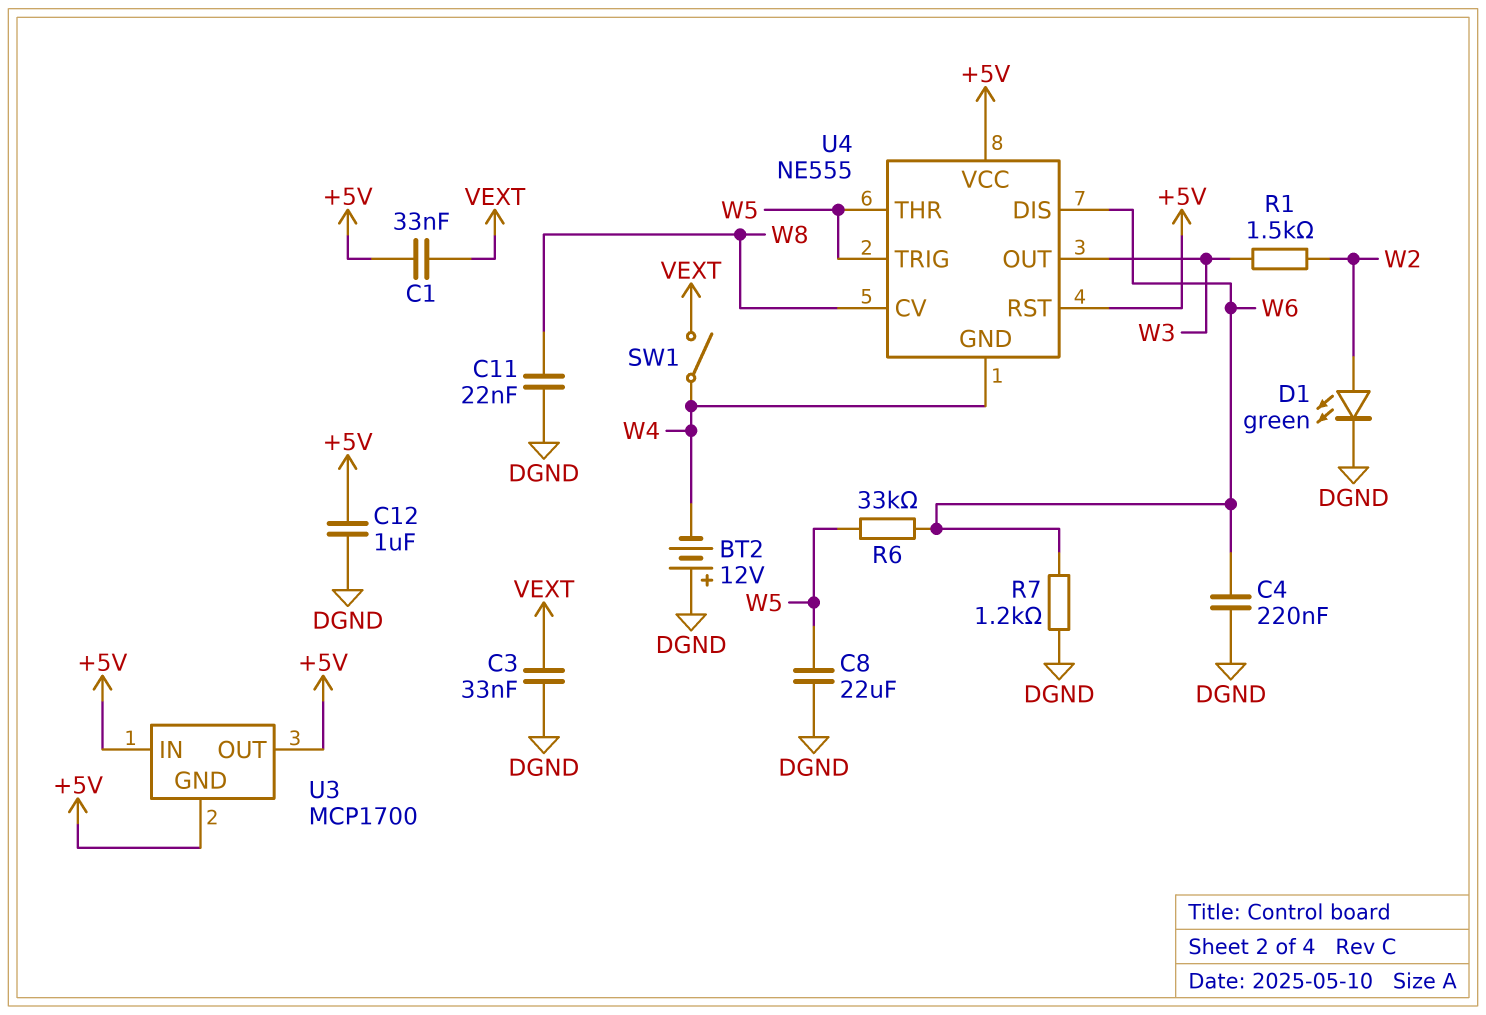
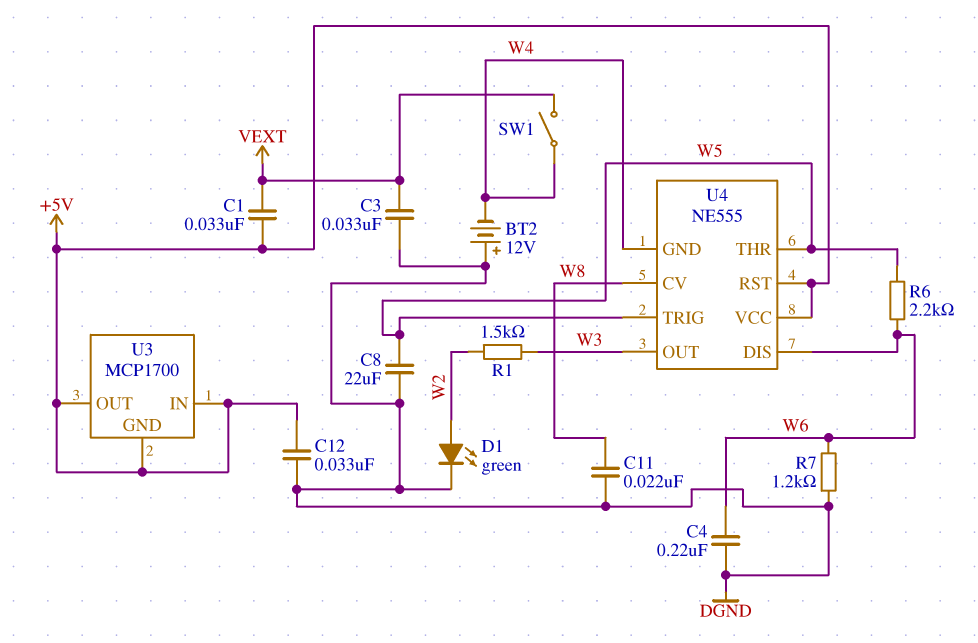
C12: 1uF (+5V, DGND) -> 33nF (+5V, DGND)
R6: 33k (W5, W6) -> 2.2k (W5, W6)

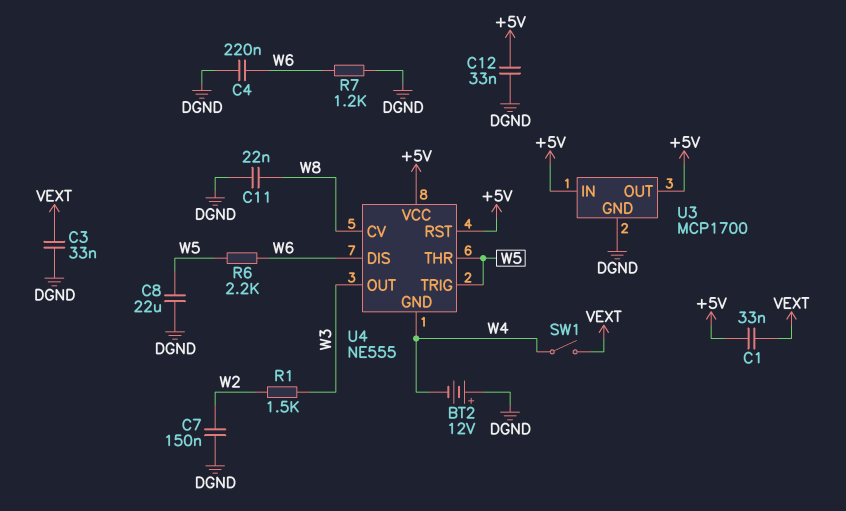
C7: none -> 150nF (DGND, W2)
D1: LED green (A W2, K DGND) -> none
U3 pin GND: +5V -> DGND

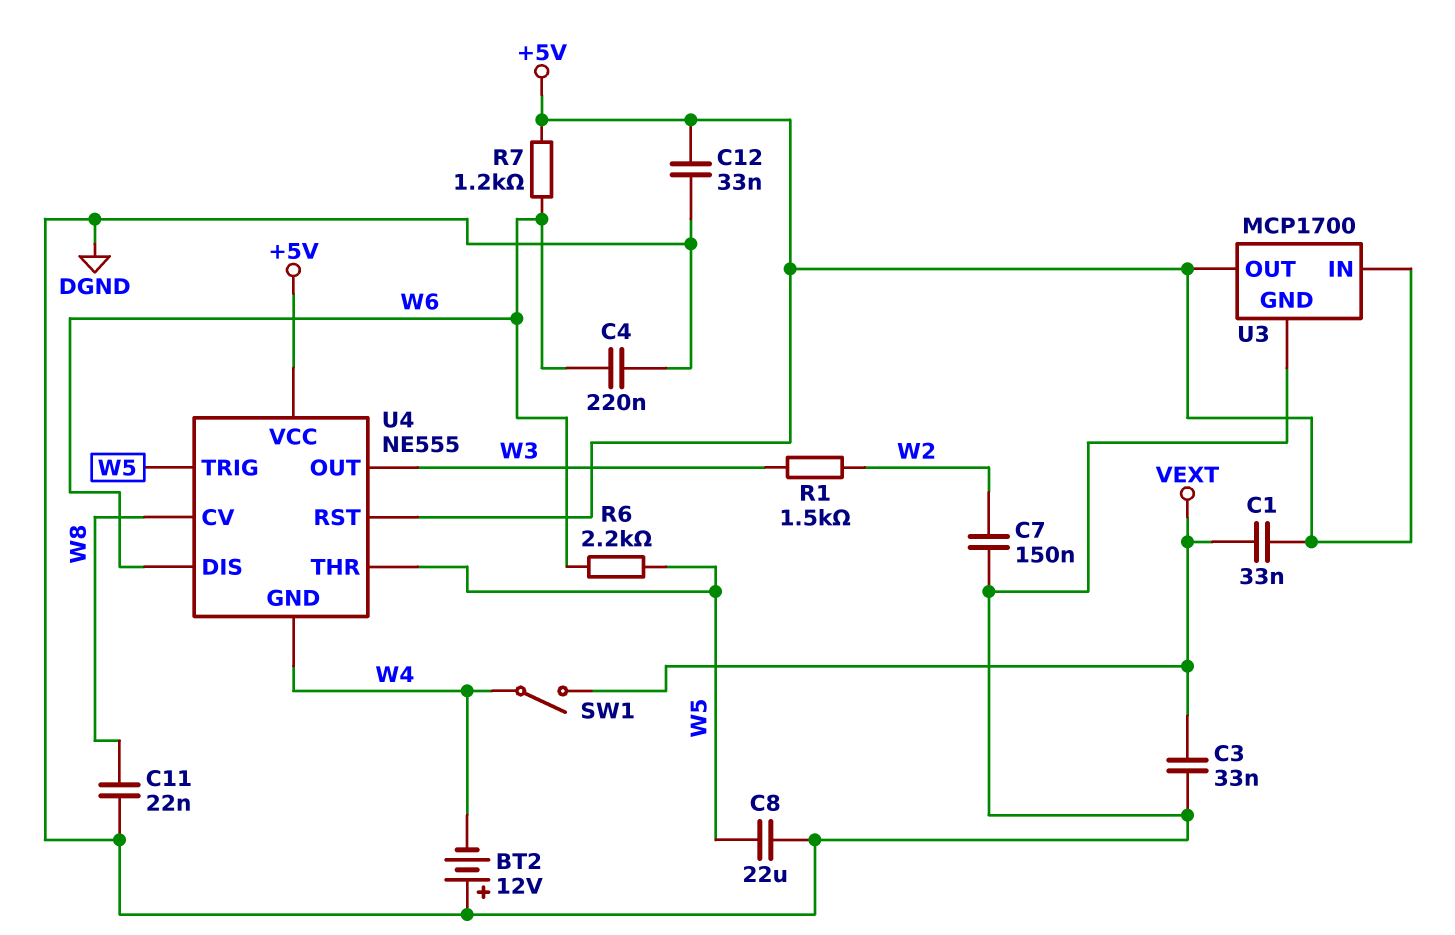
R7: 1.2k (DGND, W6) -> 1.2k (+5V, W6)

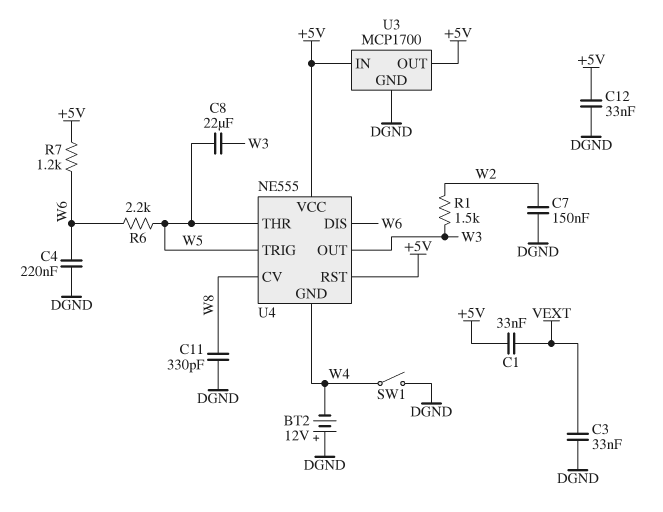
C8: 22uF (DGND, W5) -> 22uF (W3, W5)
C11: 22nF (DGND, W8) -> 330pF (DGND, W8)
SW1: switch (VEXT, W4) -> switch (DGND, W4)

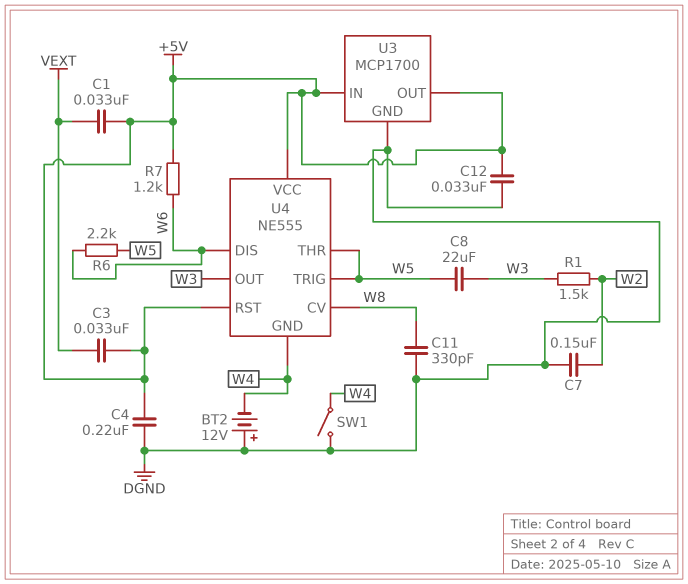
C3: 33nF (DGND, VEXT) -> 33nF (+5V, VEXT)
C4: 220nF (DGND, W6) -> 220nF (+5V, DGND)

